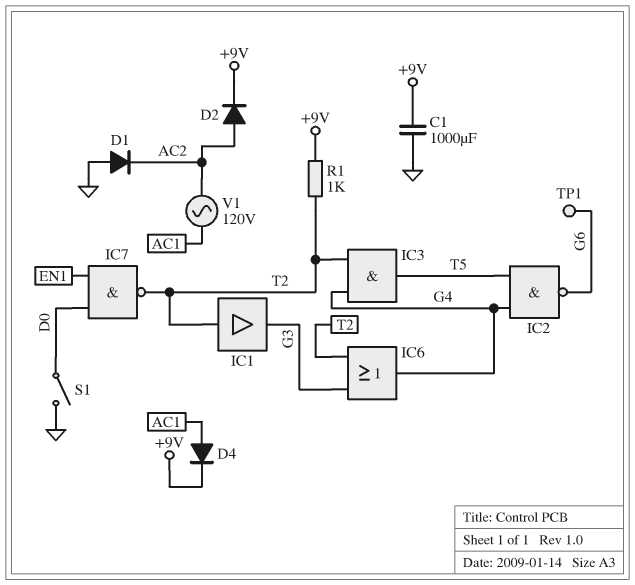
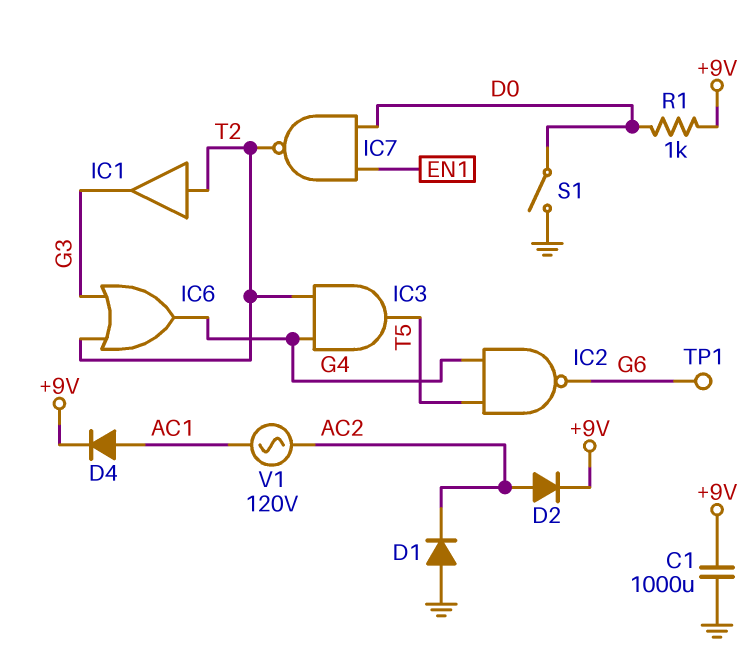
R1: 1k (+9V, T2) -> 1k (+9V, D0)

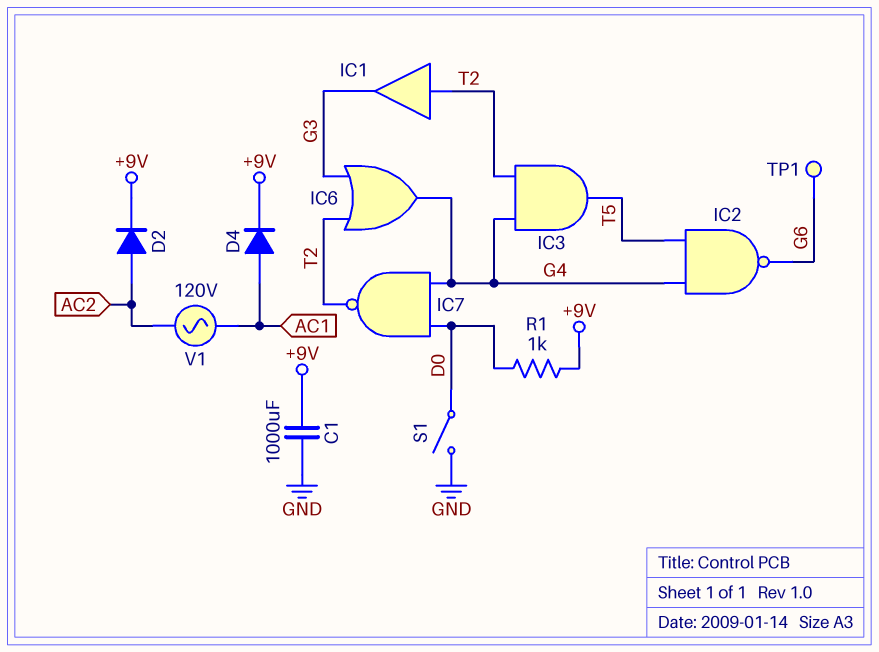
D1: diode (A GND, K AC2) -> none
IC7: NAND (in D0, in EN1, out T2) -> NAND (in D0, in G4, out T2)

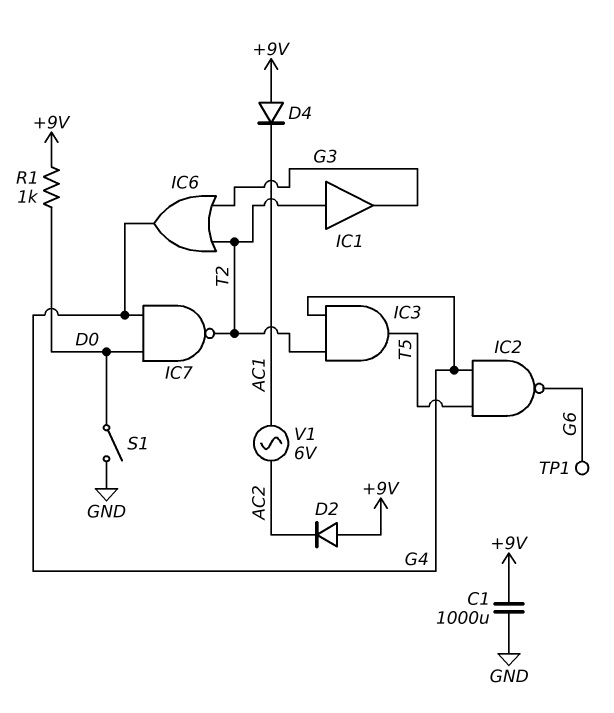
D2: diode (A AC2, K +9V) -> diode (A +9V, K AC2)
D4: diode (A AC1, K +9V) -> diode (A +9V, K AC1)
V1: AC 120V (AC1, AC2) -> AC 6V (AC1, AC2)

